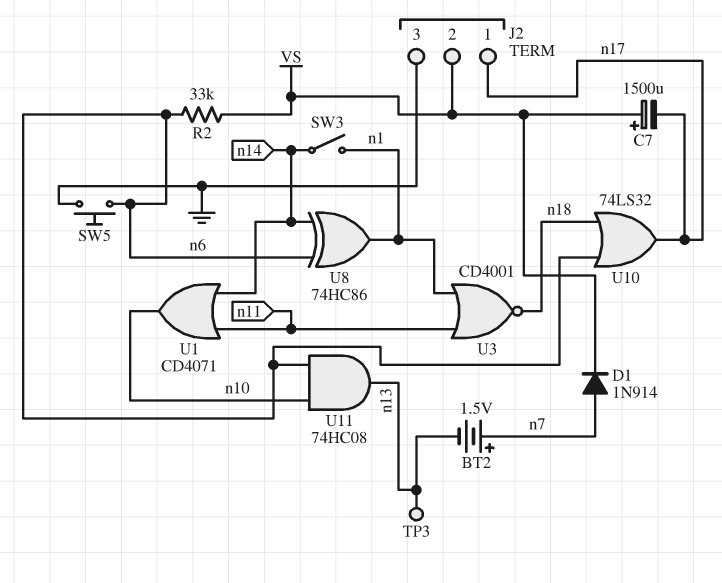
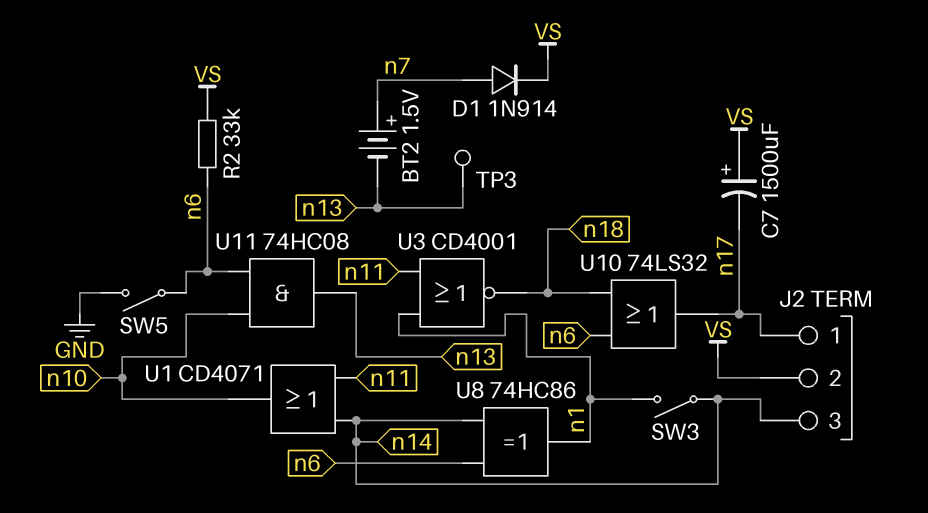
J2 pin 3: GND -> n14
SW5: button (GND, n6) -> switch (GND, n6)

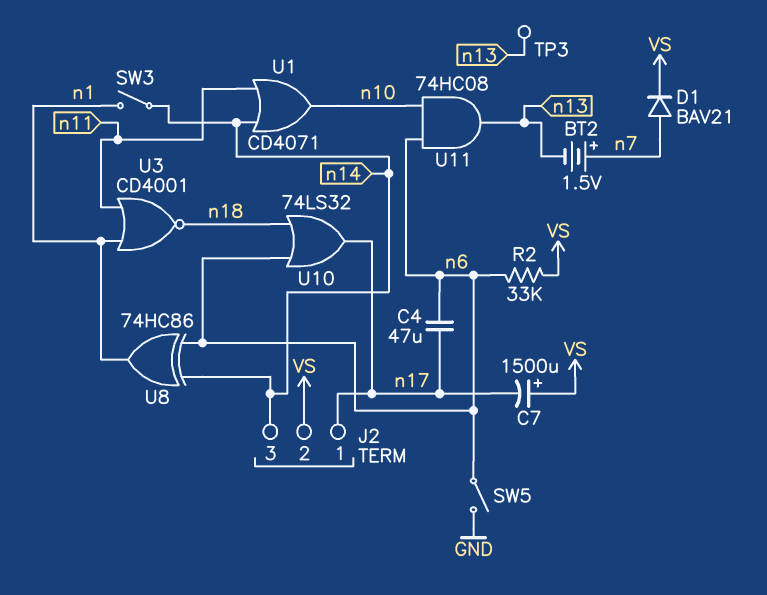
C4: none -> 47uF (n6, n17)
D1: diode 1N914 (A n7, K VS) -> diode BAV21 (A n7, K VS)

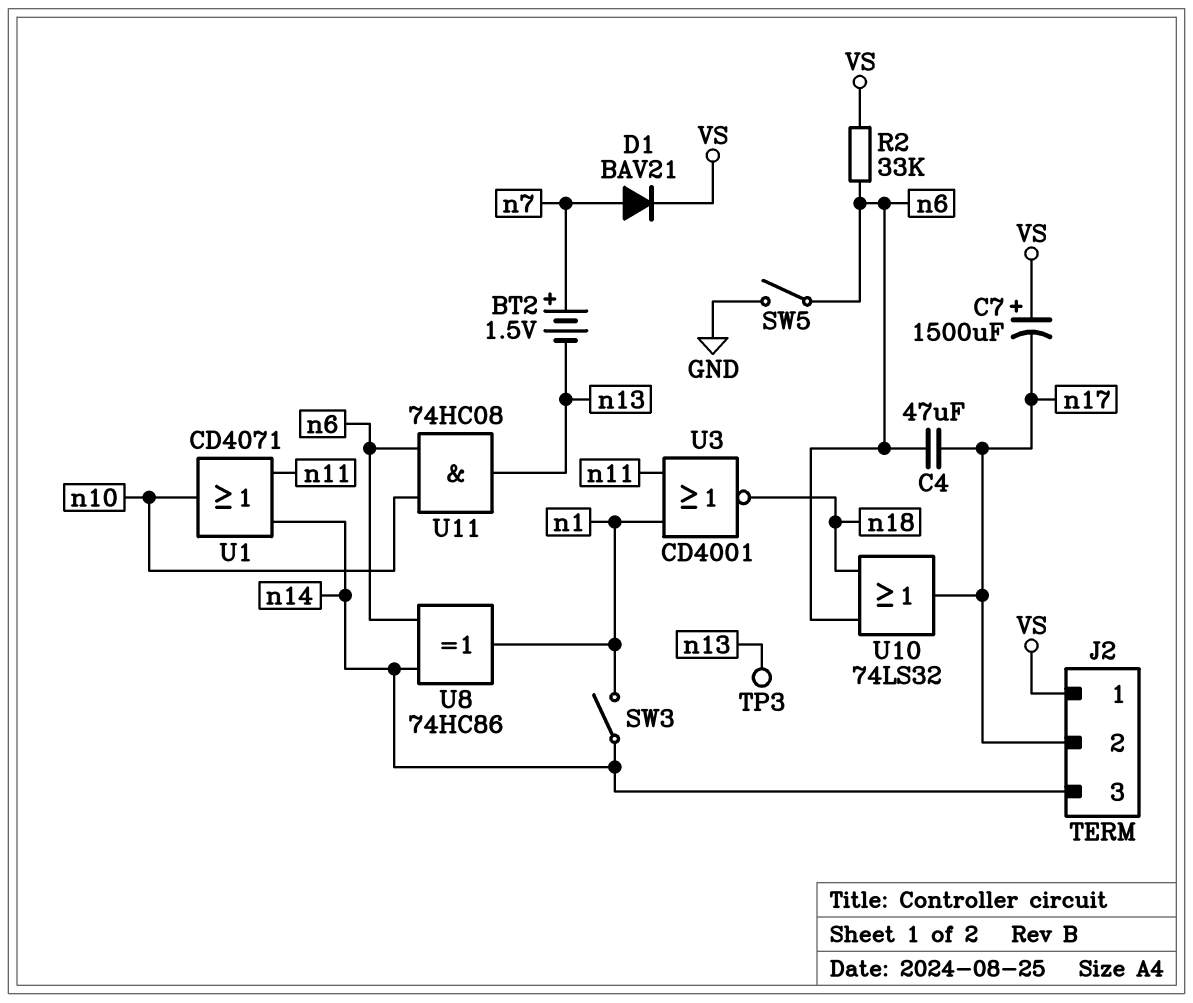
J2 pin 1: n17 -> VS
J2 pin 2: VS -> n17

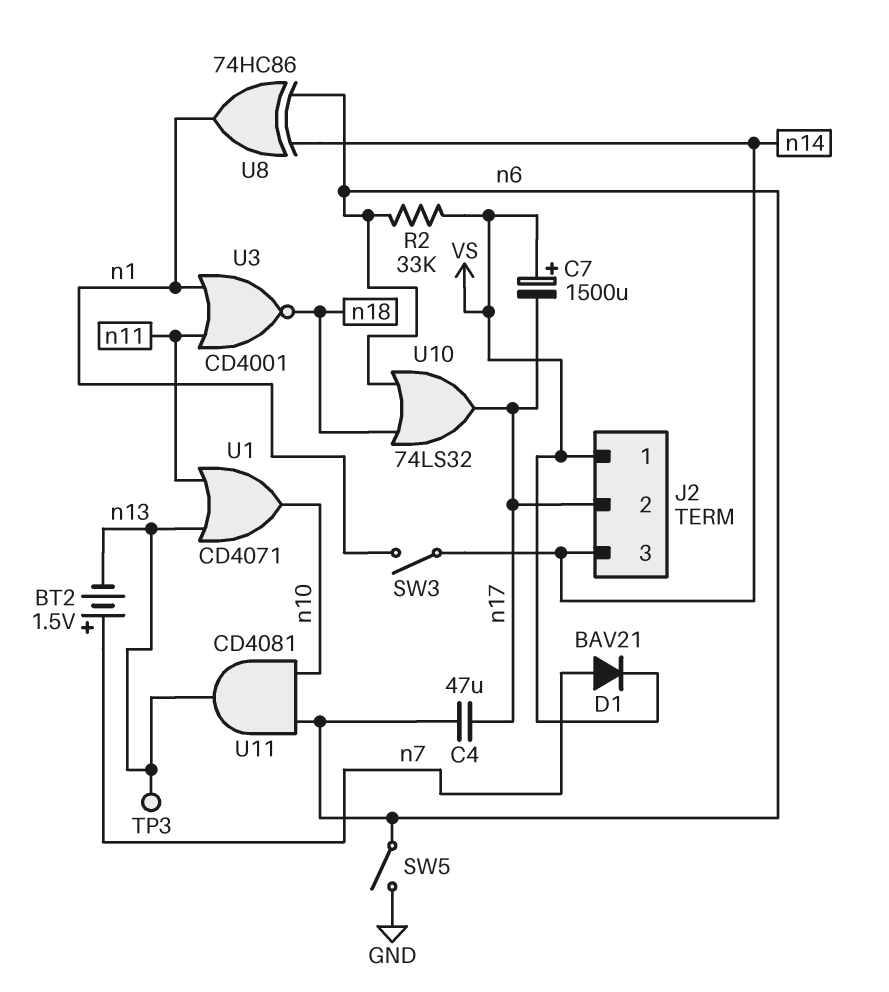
U1: OR CD4071 (in n11, in n14, out n10) -> OR CD4071 (in n11, in n13, out n10)
U11: AND 74HC08 (in n6, in n10, out n13) -> AND CD4081 (in n6, in n10, out n13)

